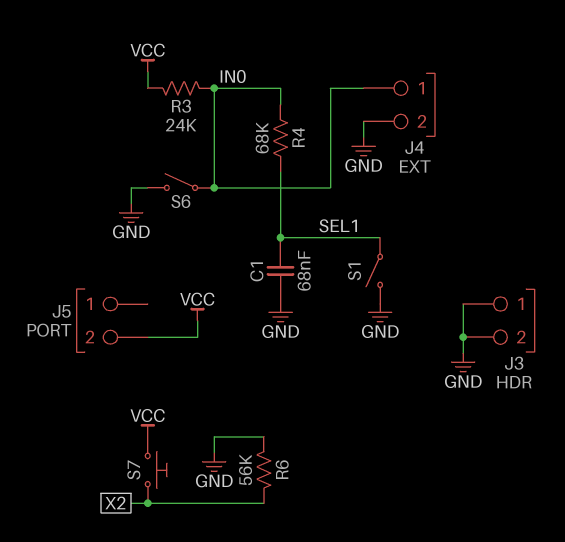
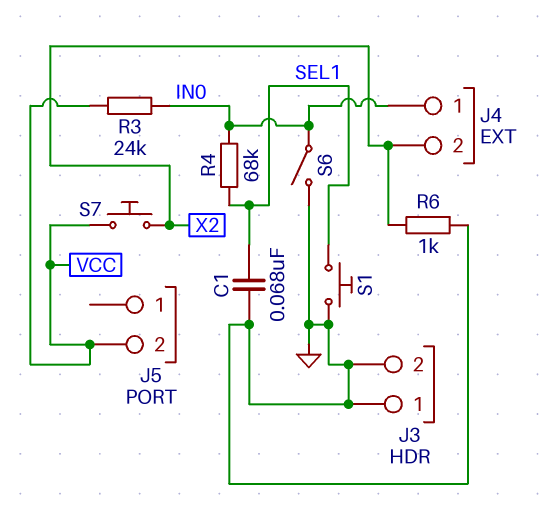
J4 pin 2: GND -> X2
R6: 56k (GND, X2) -> 1k (GND, X2)
S1: switch (GND, SEL1) -> button (GND, SEL1)

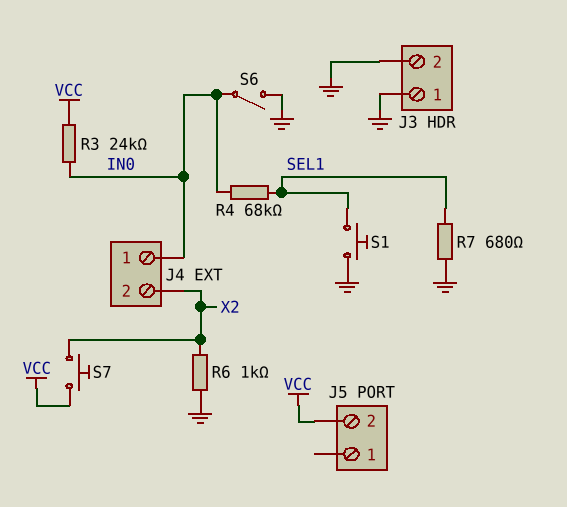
C1: 68nF (GND, SEL1) -> none
R7: none -> 680 (GND, SEL1)

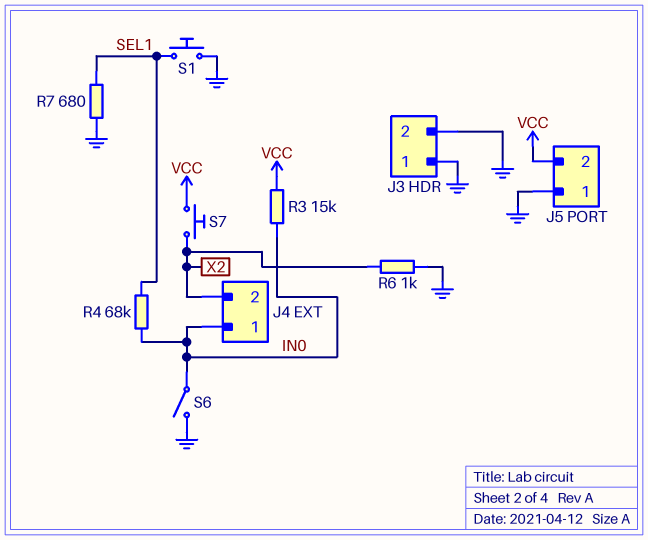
J5 pin 1: none -> GND
R3: 24k (IN0, VCC) -> 15k (IN0, VCC)

